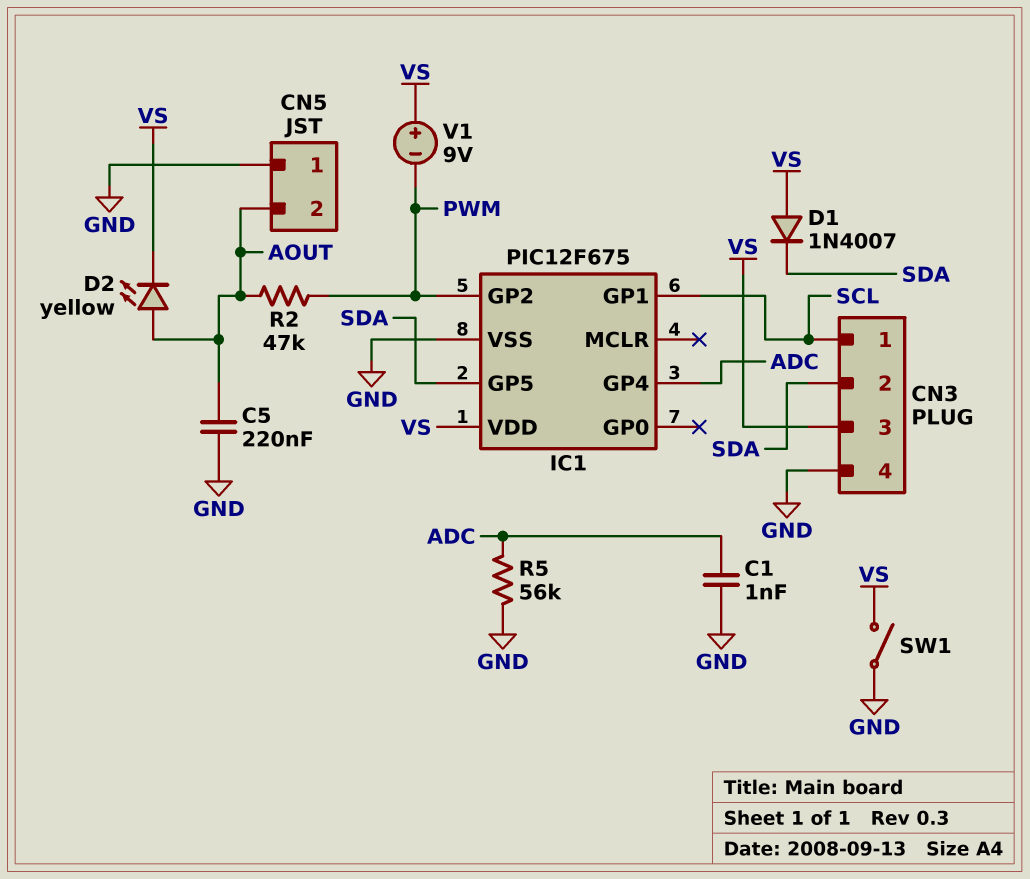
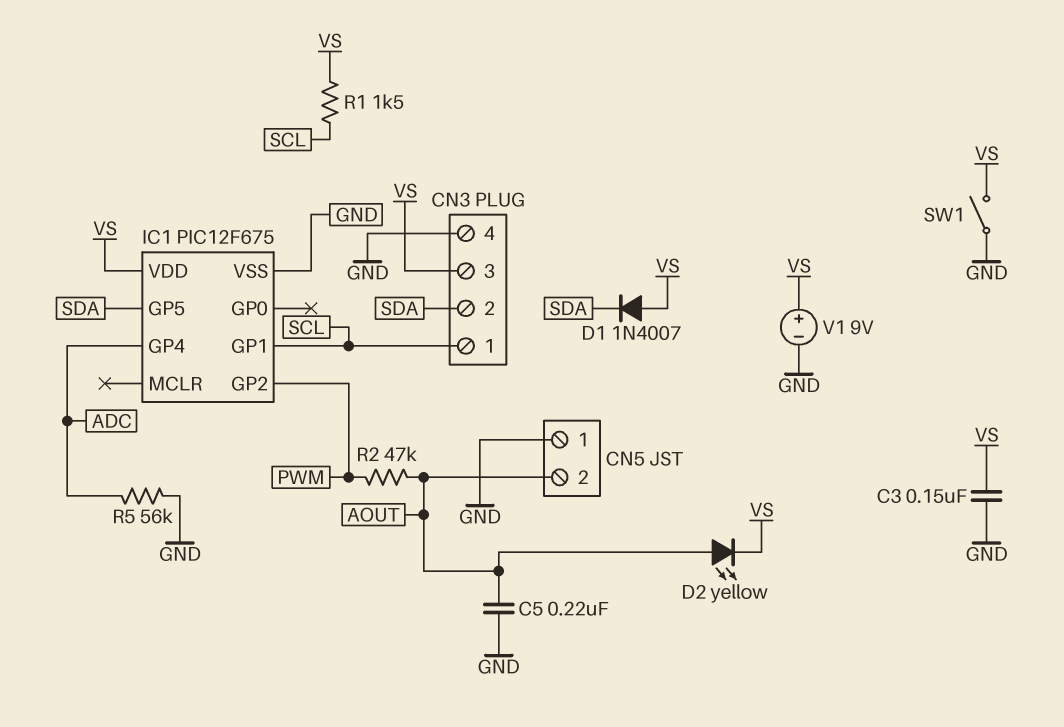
C1: 1nF (ADC, GND) -> none
C3: none -> 150nF (GND, VS)
R1: none -> 1.5k (SCL, VS)
V1: 9V (plus VS, minus PWM) -> 9V (plus VS, minus GND)

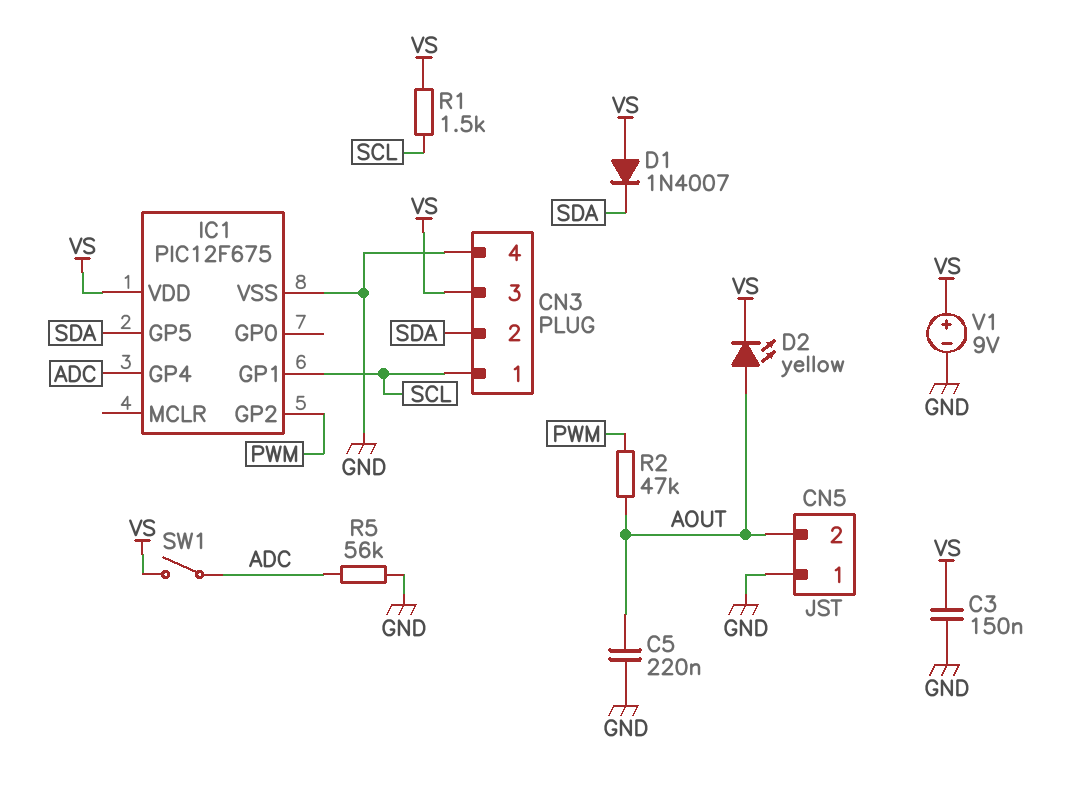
SW1: switch (GND, VS) -> switch (ADC, VS)

